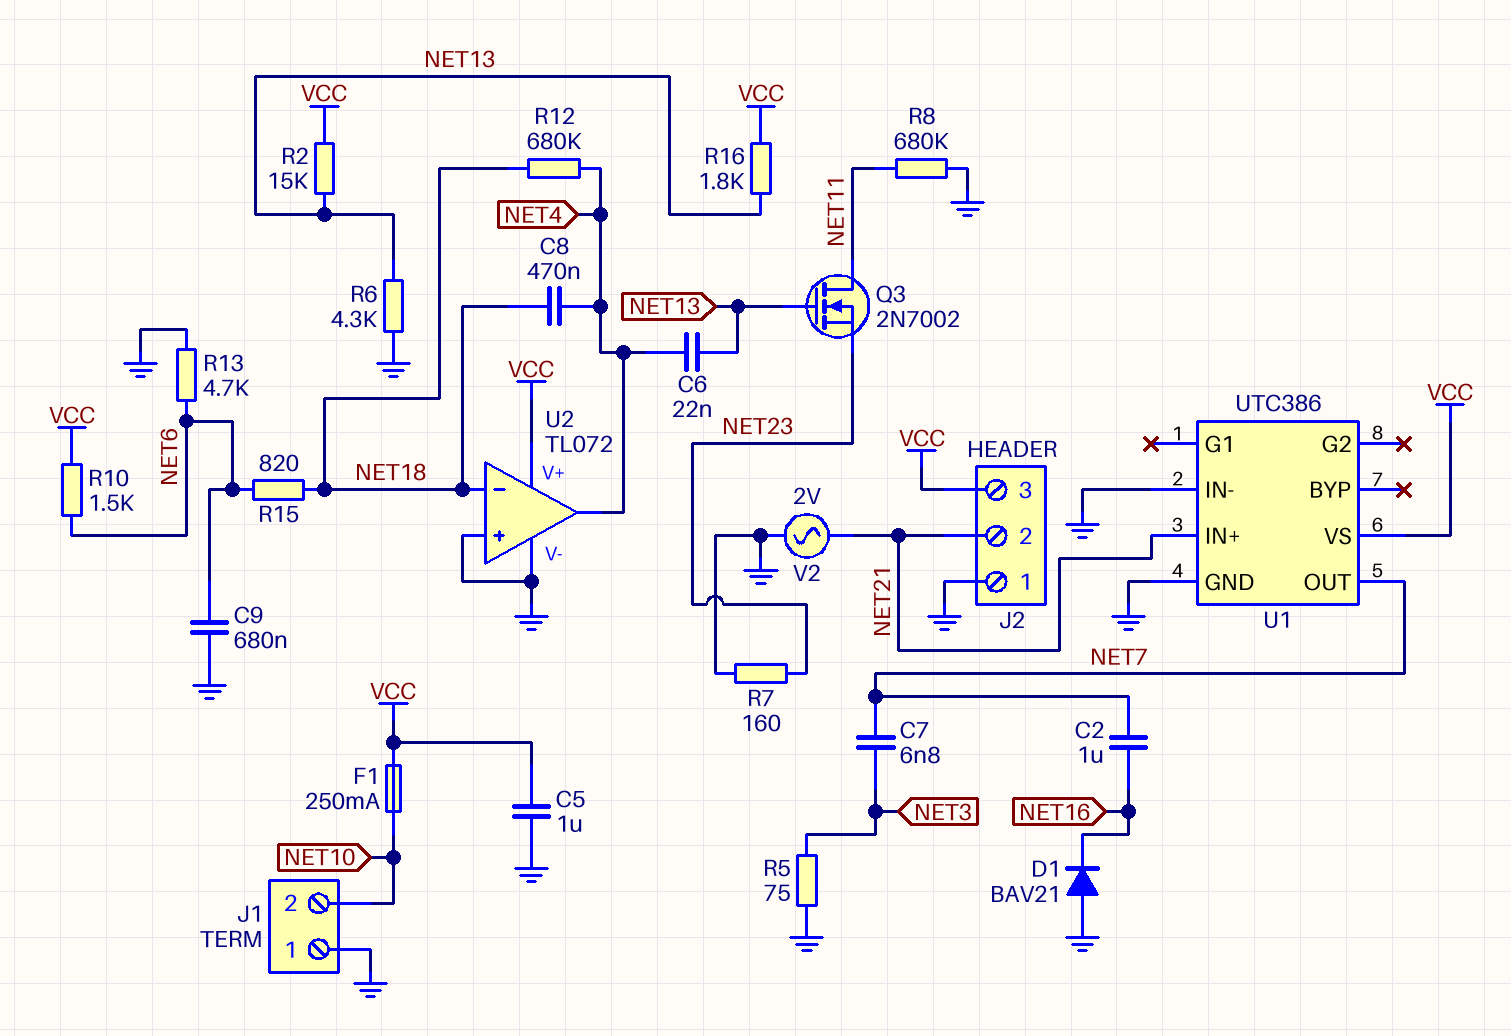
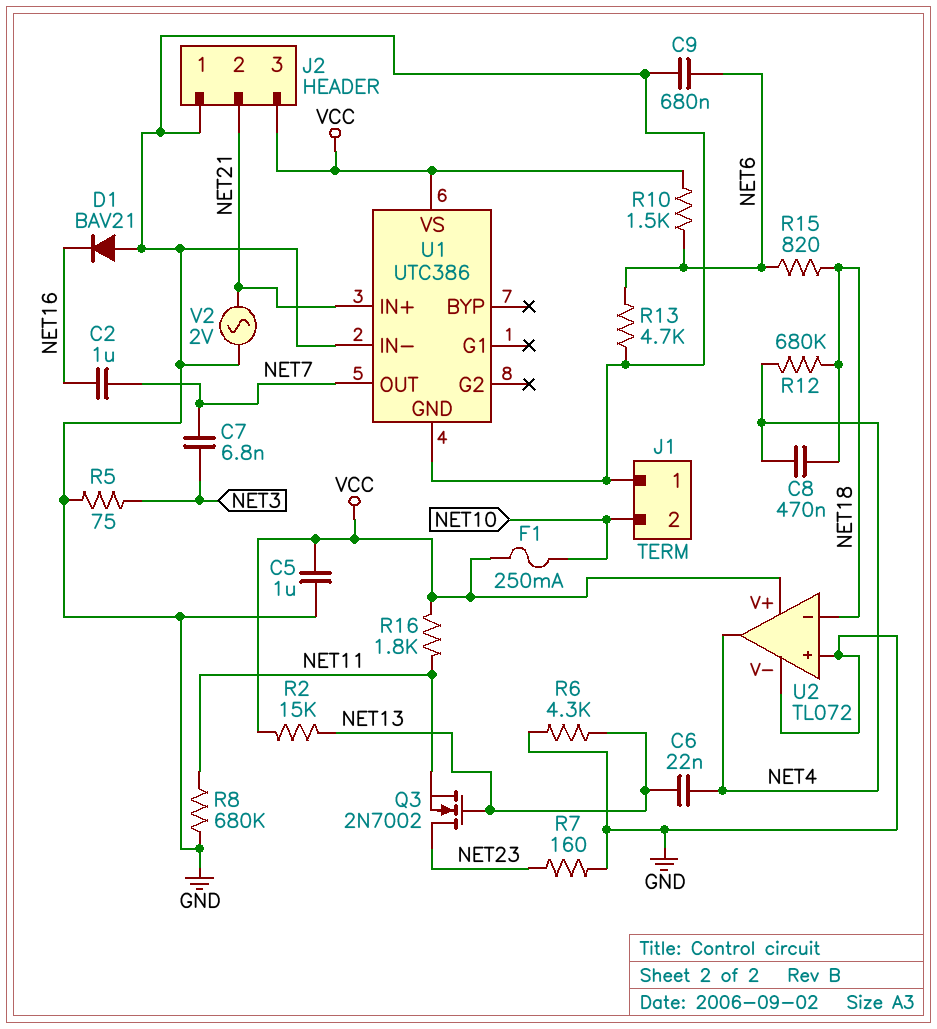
Q3: NMOS 2N7002 (G NET13, D NET11, S NET23) -> NMOS 2N7002 (G NET13, D NET23, S NET11)
R16: 1.8k (NET13, VCC) -> 1.8k (NET11, VCC)

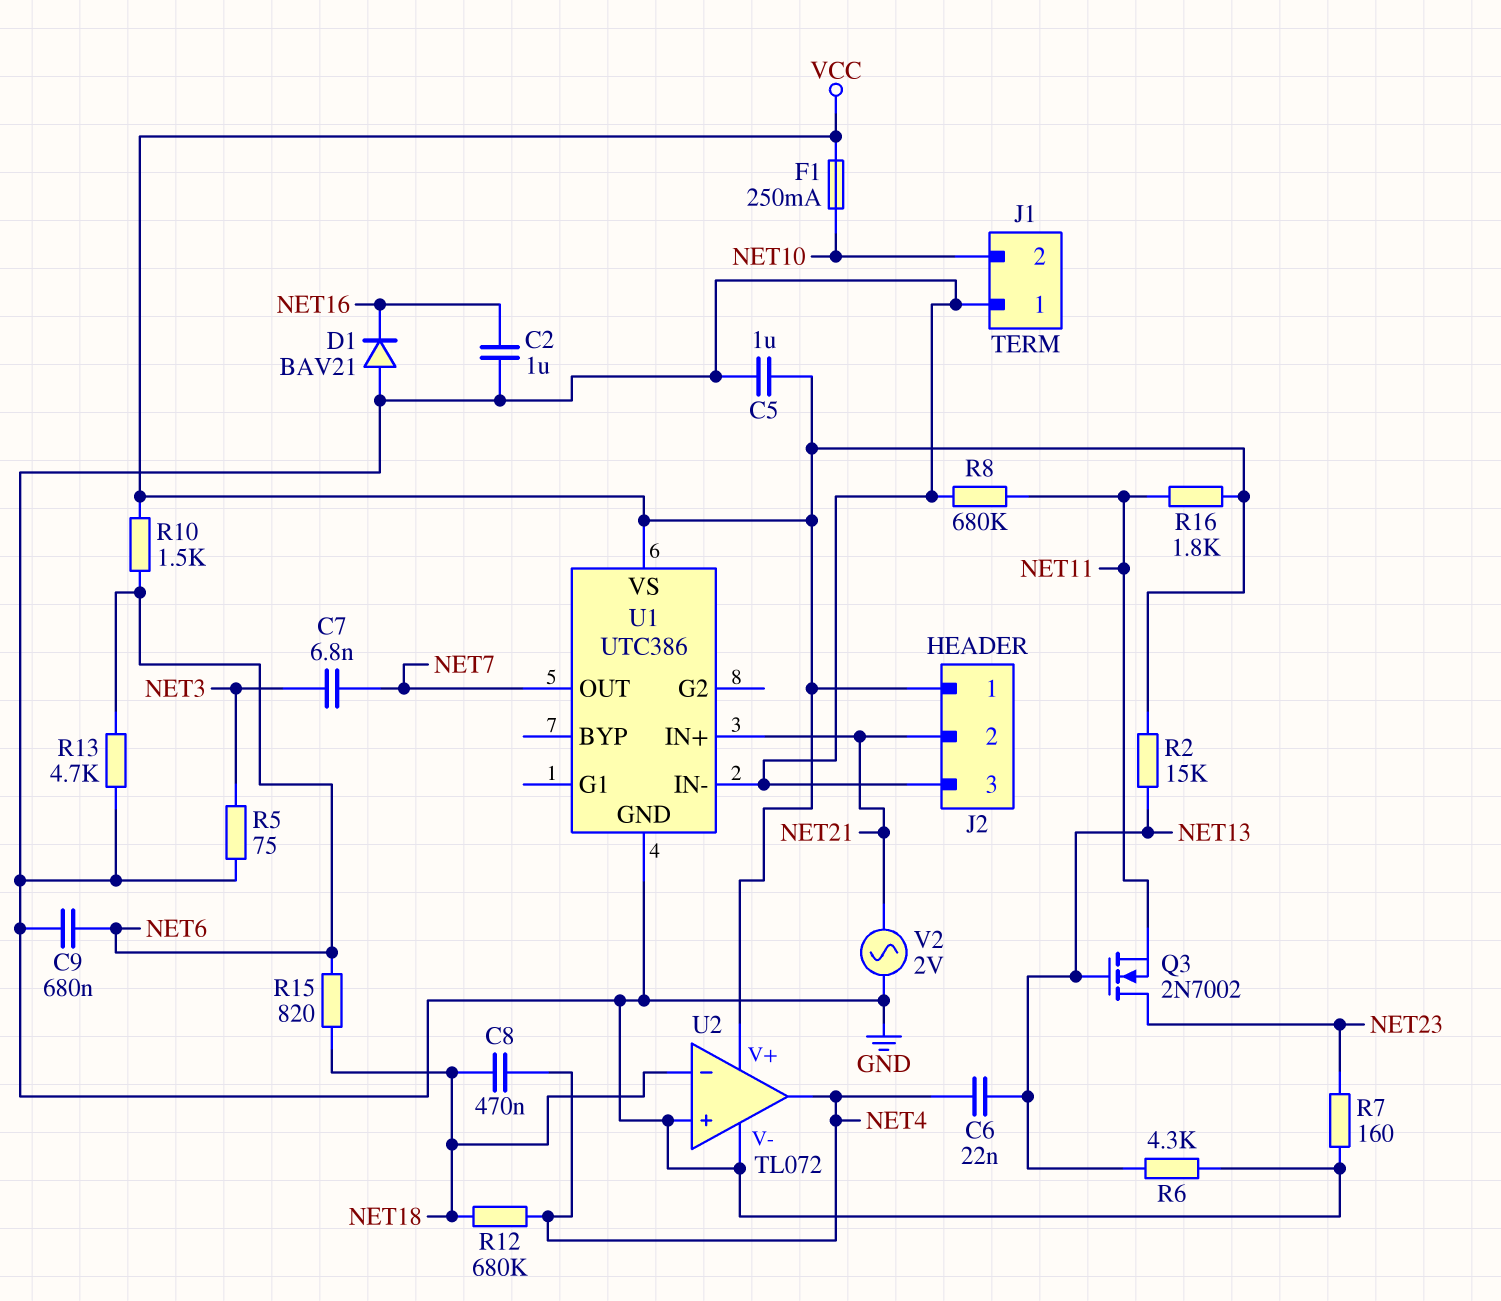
C2: 1uF (NET7, NET16) -> 1uF (GND, NET16)
J2 pin 1: GND -> VCC
J2 pin 3: VCC -> GND

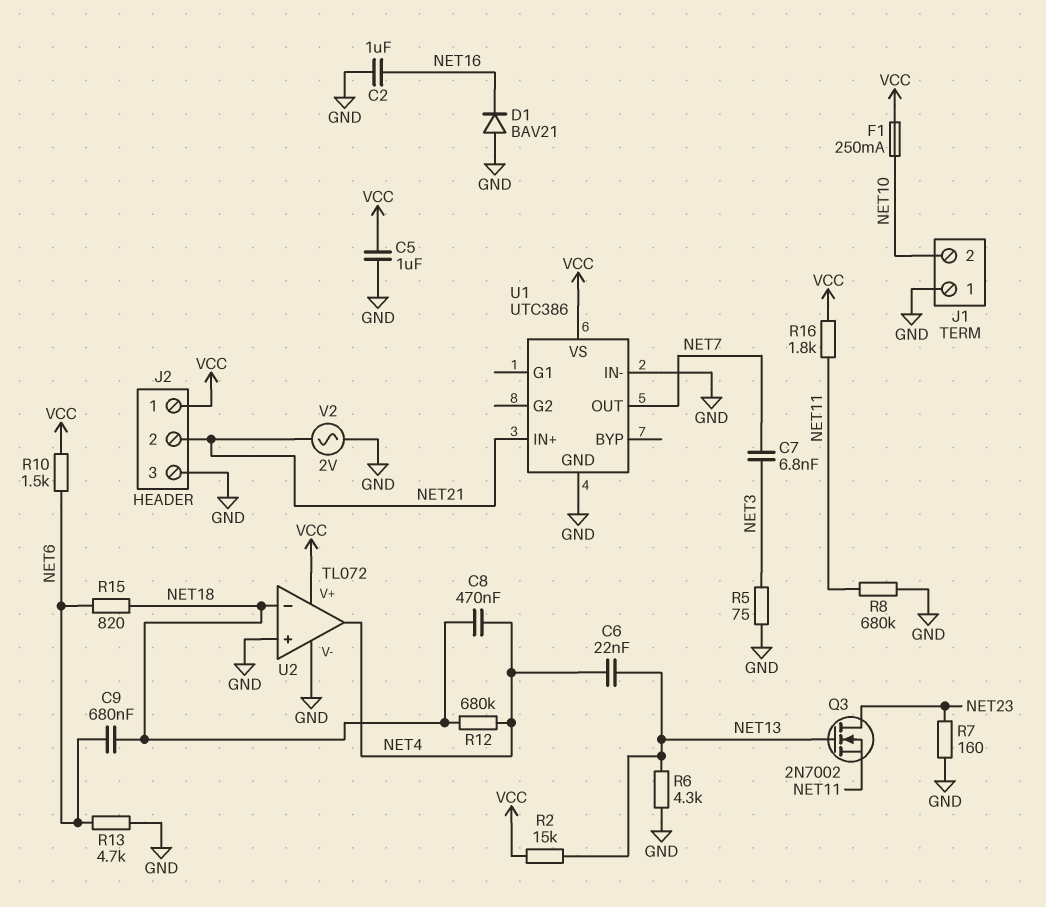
C9: 680nF (GND, NET6) -> 680nF (NET6, NET18)

